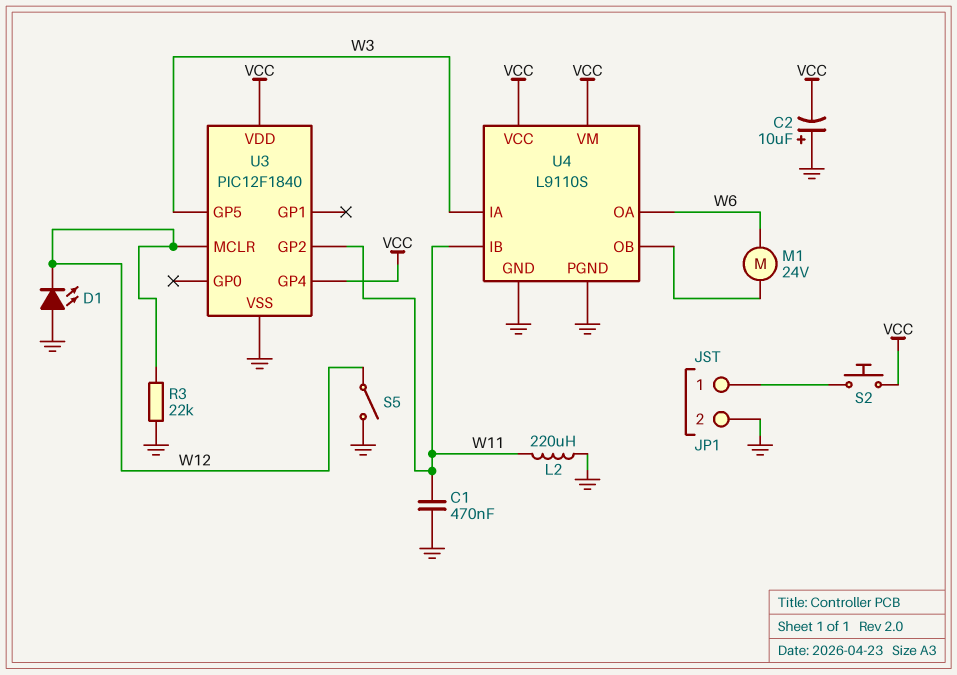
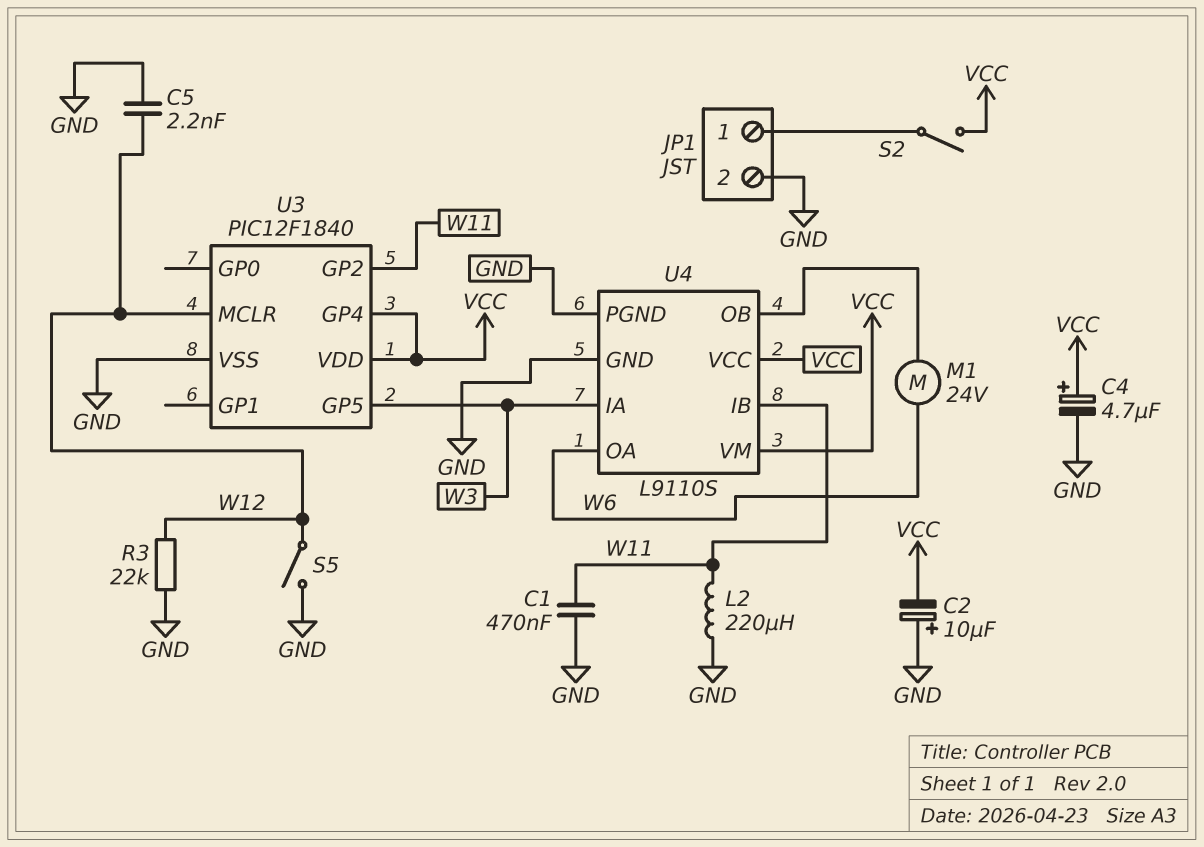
C4: none -> 4.7uF (plus VCC, minus GND)
C5: none -> 2.2nF (GND, W12)
D1: LED (A GND, K W12) -> none
S2: button (JP1/1, VCC) -> switch (JP1/1, VCC)

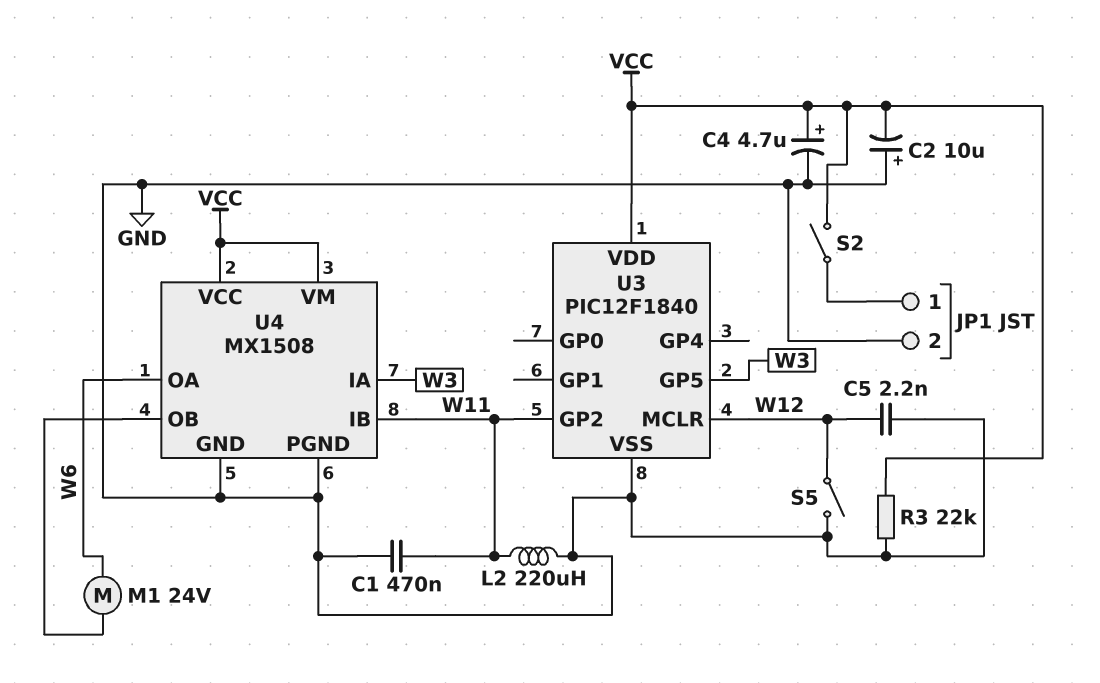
R3: 22k (GND, W12) -> 22k (GND, VCC)
U3 pin GP4: VCC -> none
U4: L9110S -> MX1508

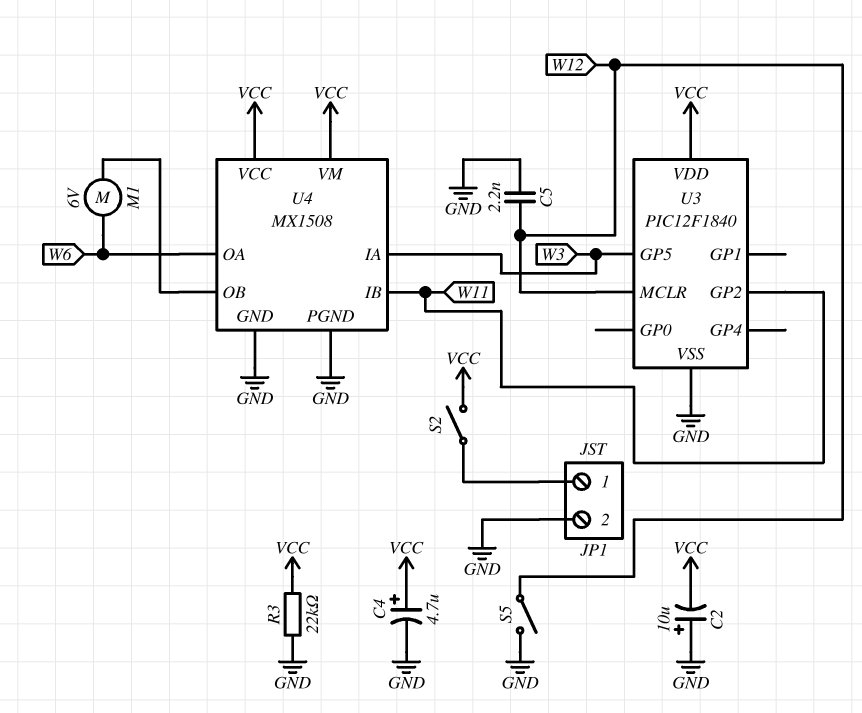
C1: 470nF (GND, W11) -> none
L2: 220uH (GND, W11) -> none
M1: motor 24V (U4/OB, W6) -> motor 6V (U4/OB, W6)

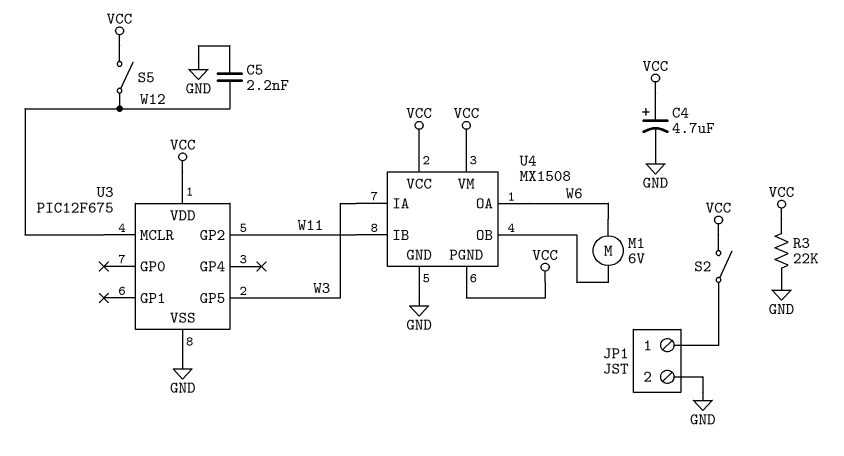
C2: 10uF (plus GND, minus VCC) -> none
S5: switch (GND, W12) -> switch (VCC, W12)
U3: PIC12F1840 -> PIC12F675
U4 pin PGND: GND -> VCC

